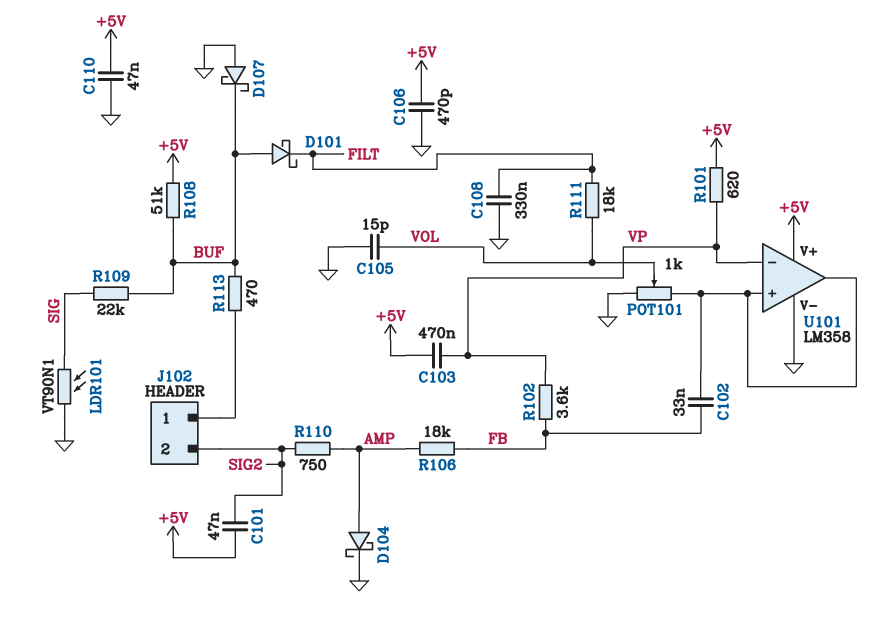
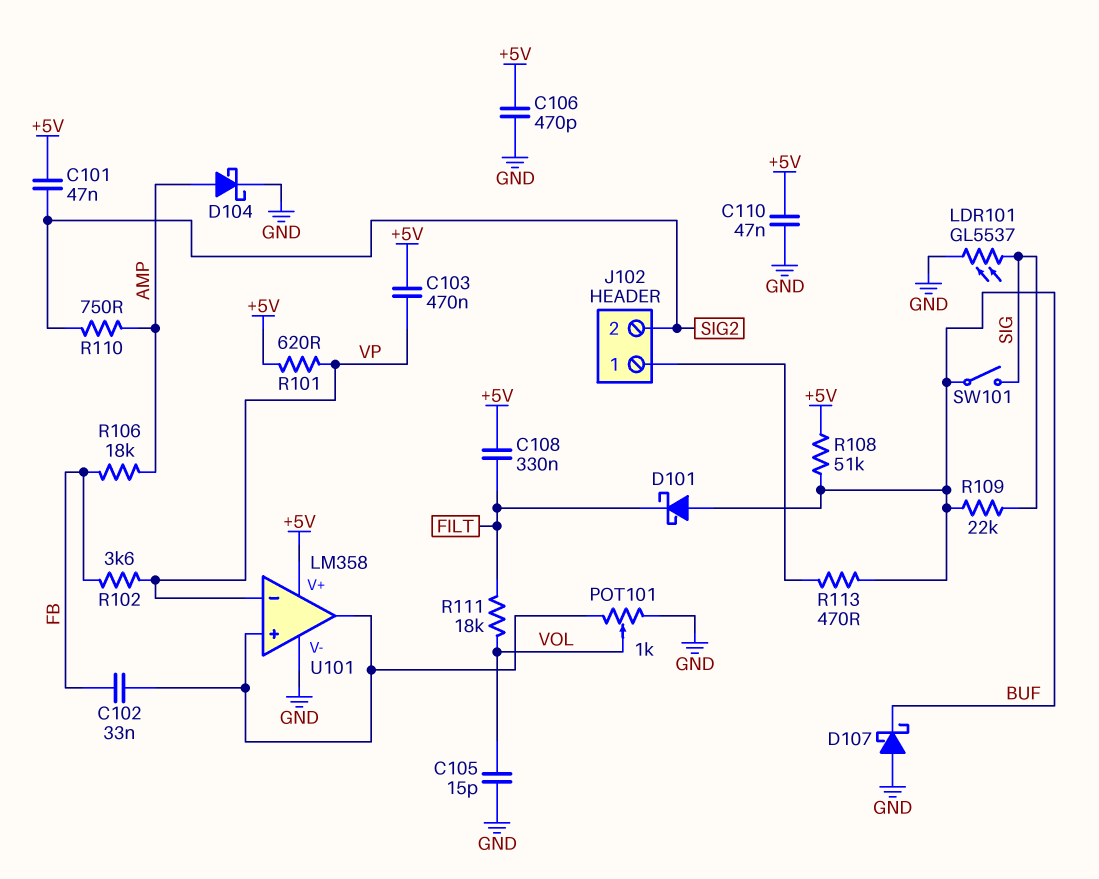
C108: 330nF (FILT, GND) -> 330nF (+5V, FILT)
LDR101: VT90N1 (GND, SIG) -> GL5537 (GND, SIG)
SW101: none -> switch (BUF, SIG)

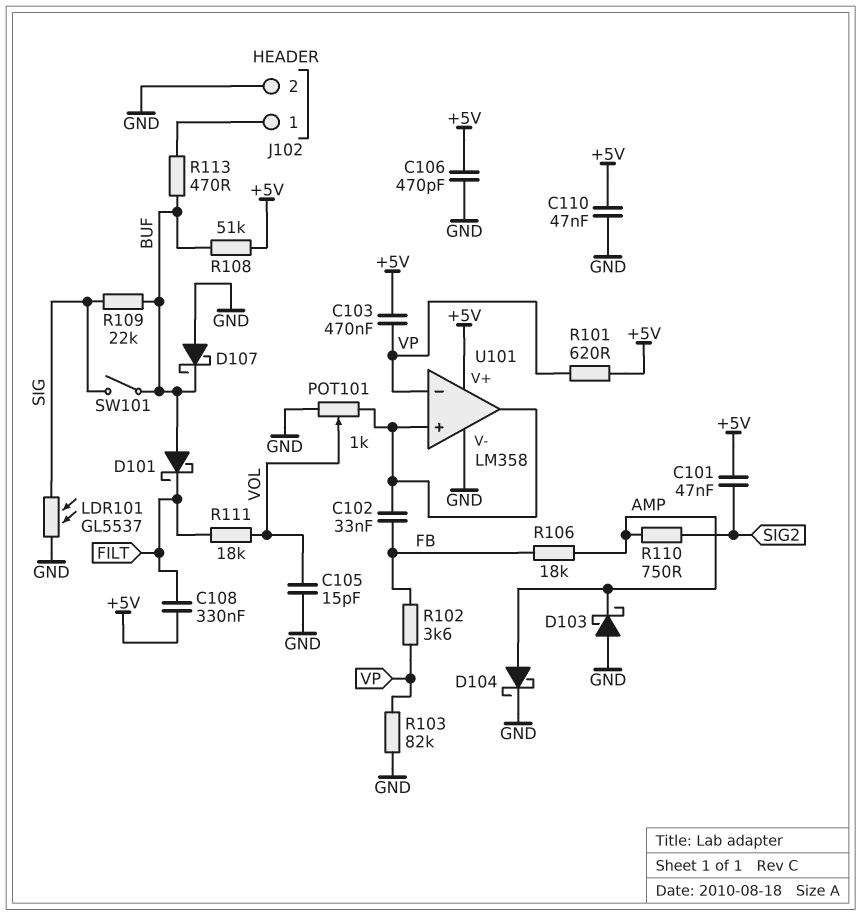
D103: none -> schottky (A GND, K AMP)
J102 pin 2: SIG2 -> GND
R103: none -> 82k (GND, VP)

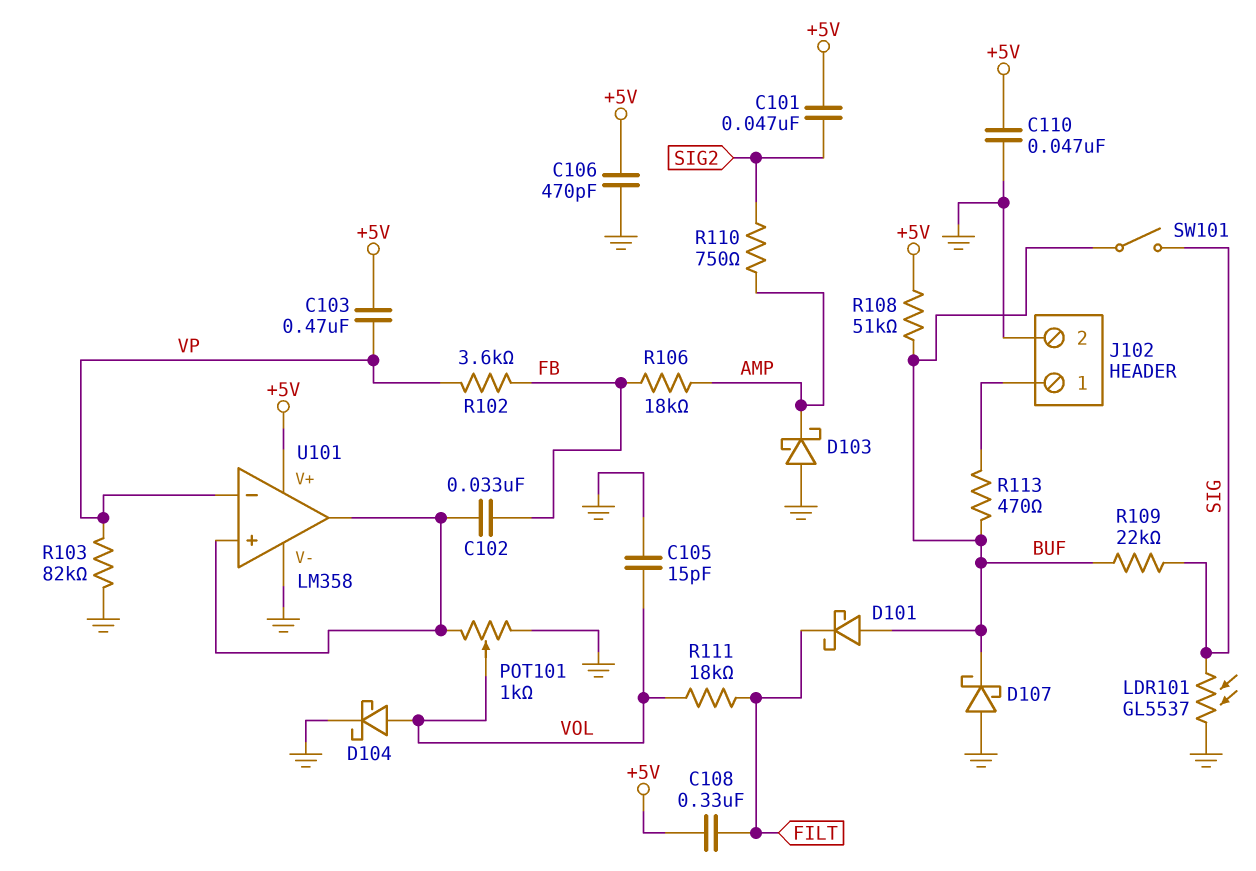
D104: schottky (A AMP, K GND) -> schottky (A VOL, K GND)
R101: 620 (+5V, VP) -> none

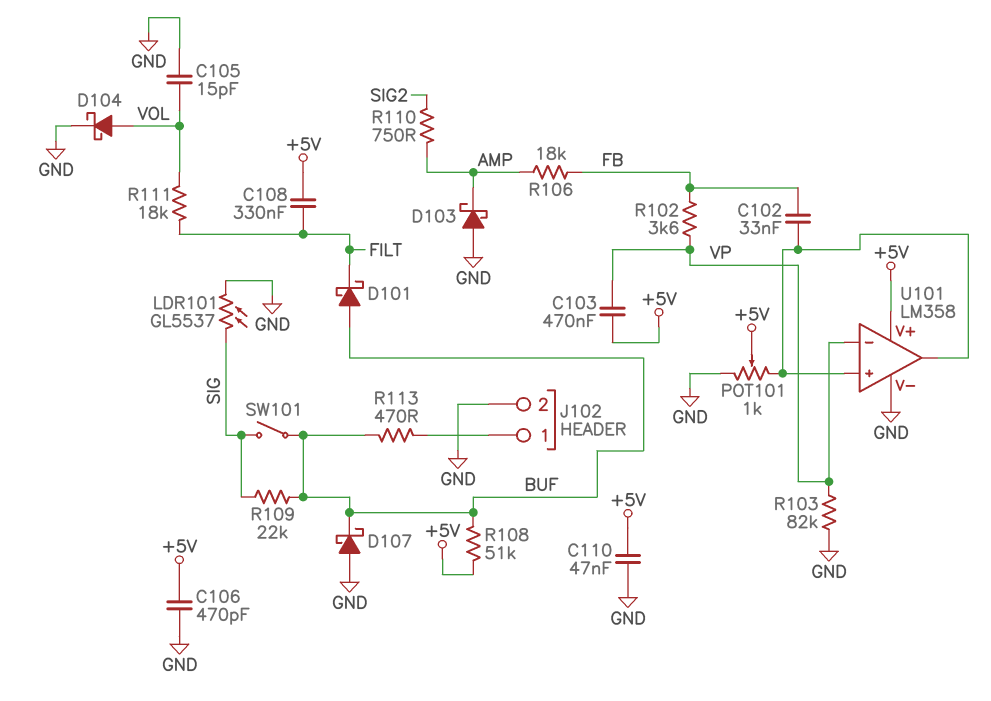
C101: 47nF (+5V, SIG2) -> none
POT101: 1k (GND, U101/in+, wiper VOL) -> 1k (GND, U101/in+, wiper +5V)

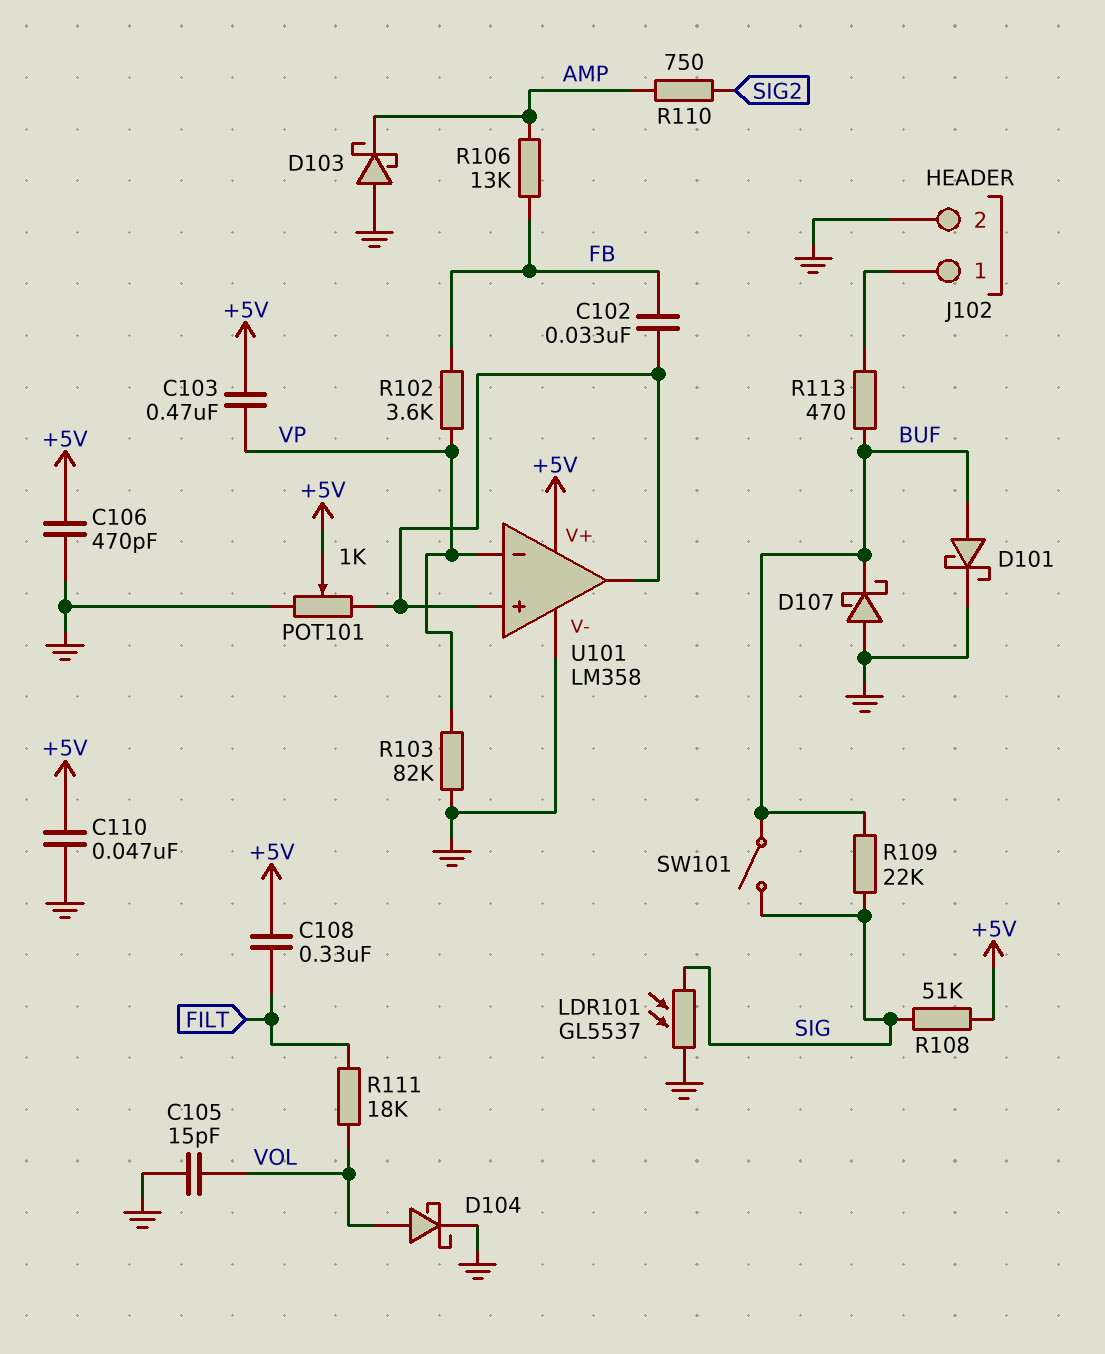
D101: schottky (A BUF, K FILT) -> schottky (A BUF, K GND)
R106: 18k (AMP, FB) -> 13k (AMP, FB)
R108: 51k (+5V, BUF) -> 51k (+5V, SIG)

